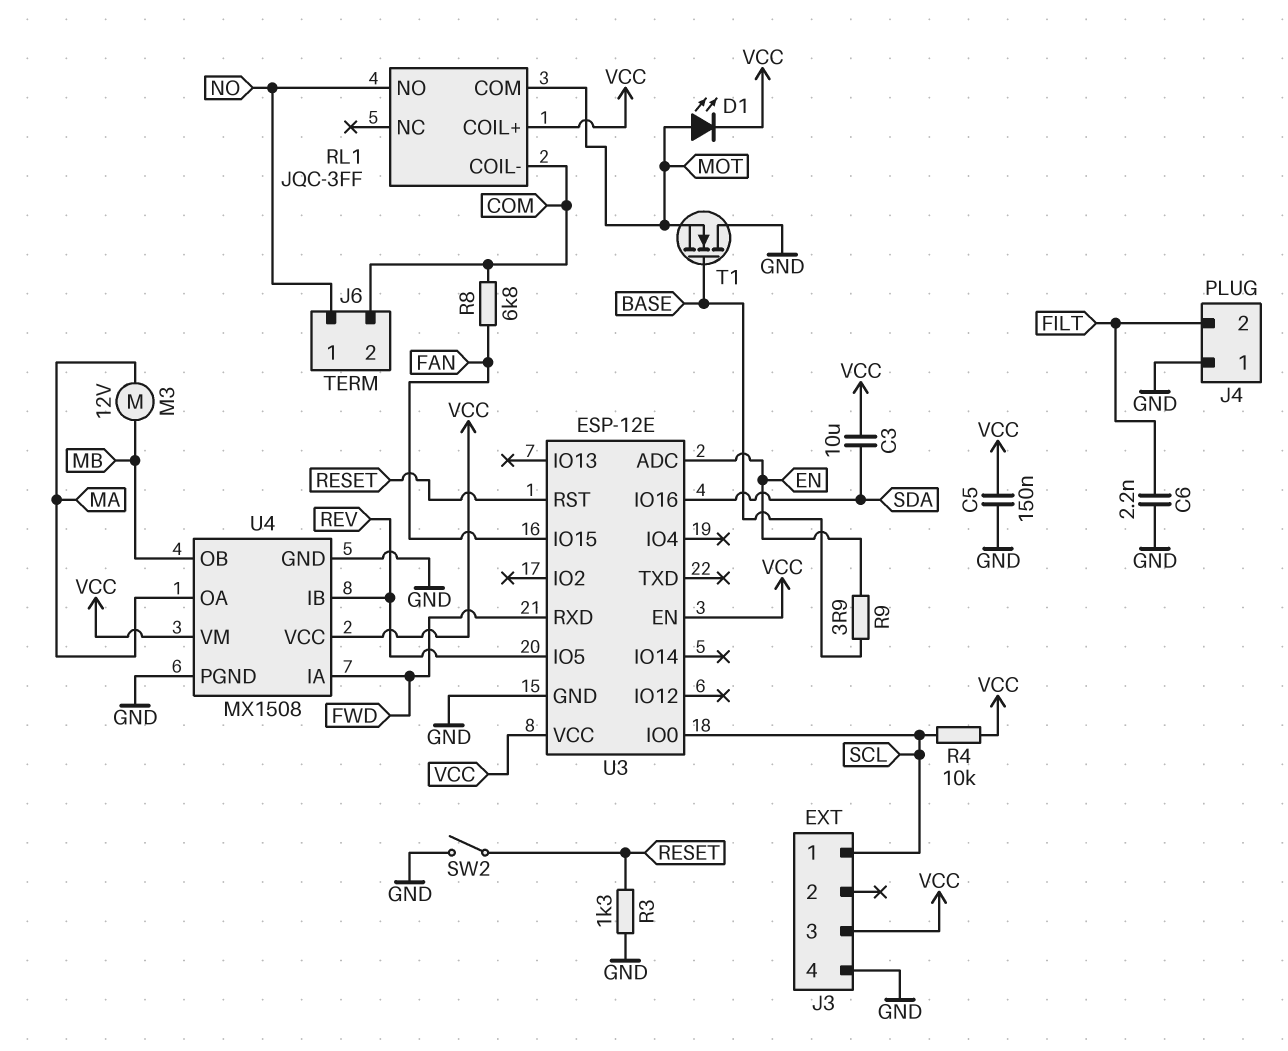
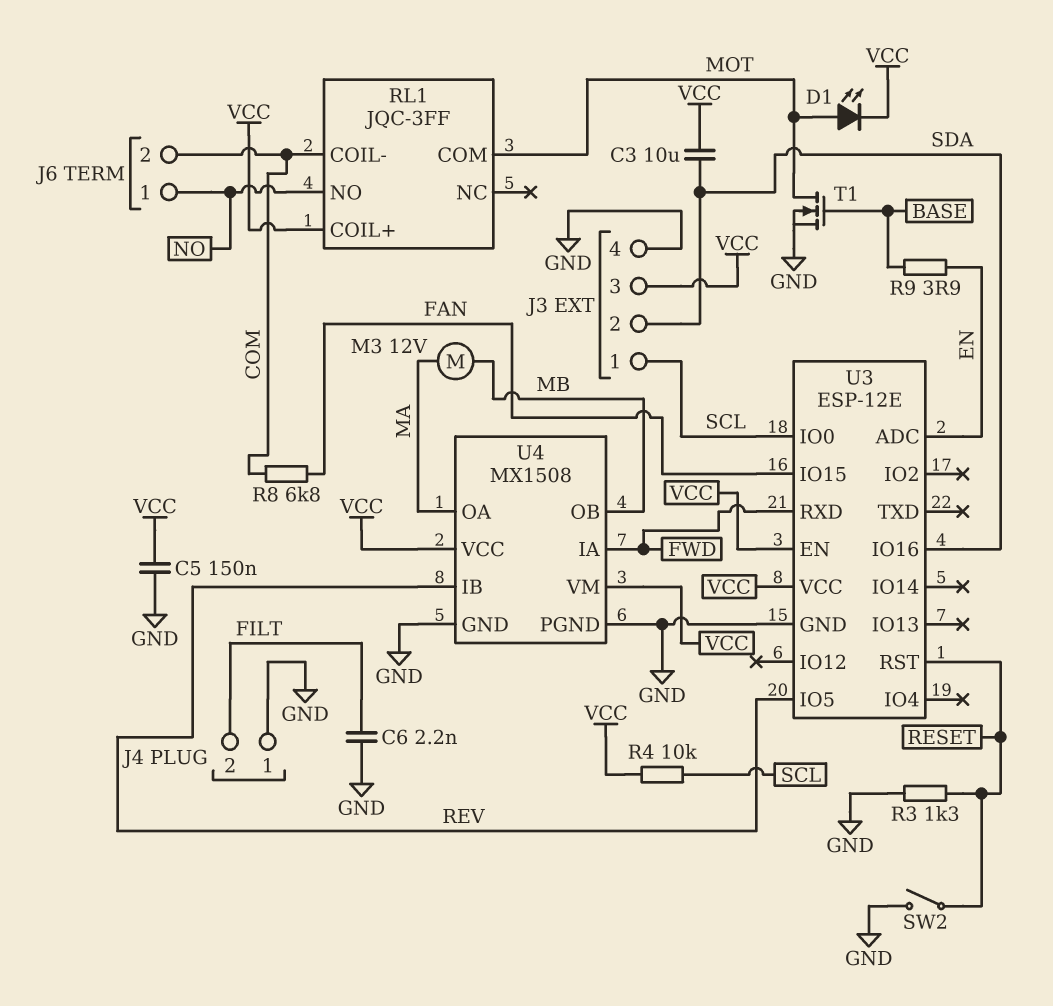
J3 pin 2: none -> SDA
T1: NMOS (G BASE, D GND, S MOT) -> NMOS (G BASE, D MOT, S GND)

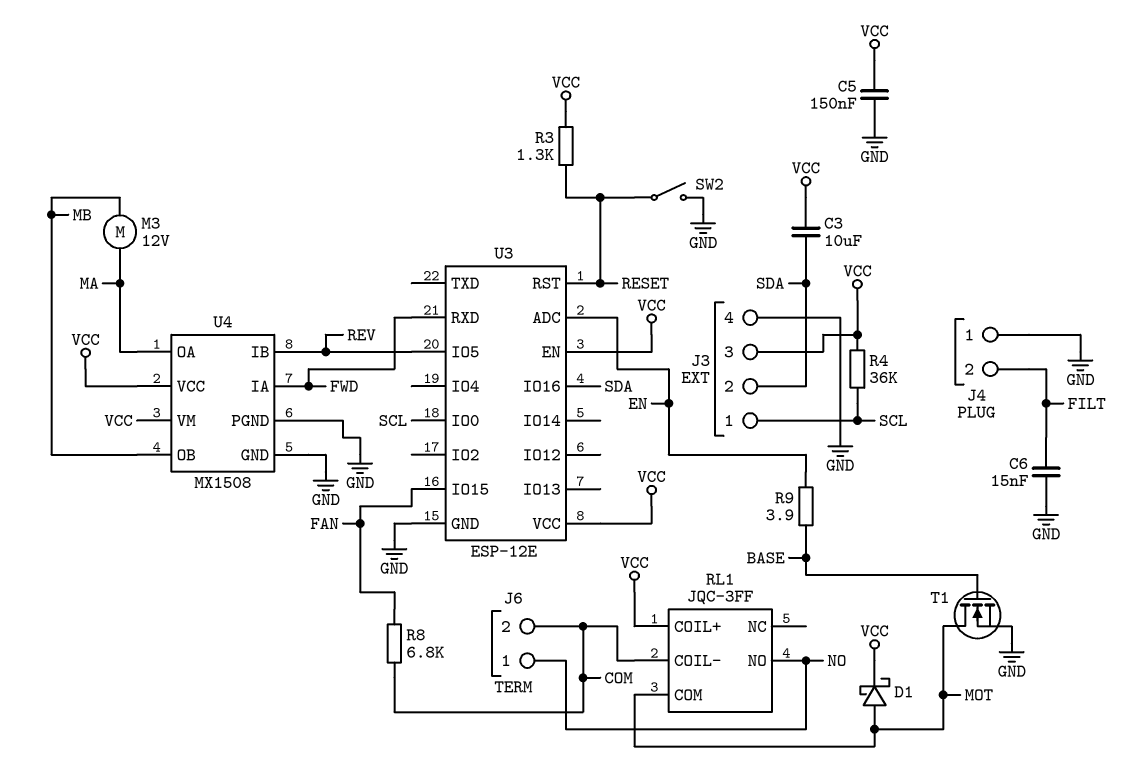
C6: 2.2nF (FILT, GND) -> 15nF (FILT, GND)
D1: LED (A MOT, K VCC) -> schottky (A MOT, K VCC)
R3: 1.3k (GND, RESET) -> 1.3k (RESET, VCC)
R4: 10k (SCL, VCC) -> 36k (SCL, VCC)

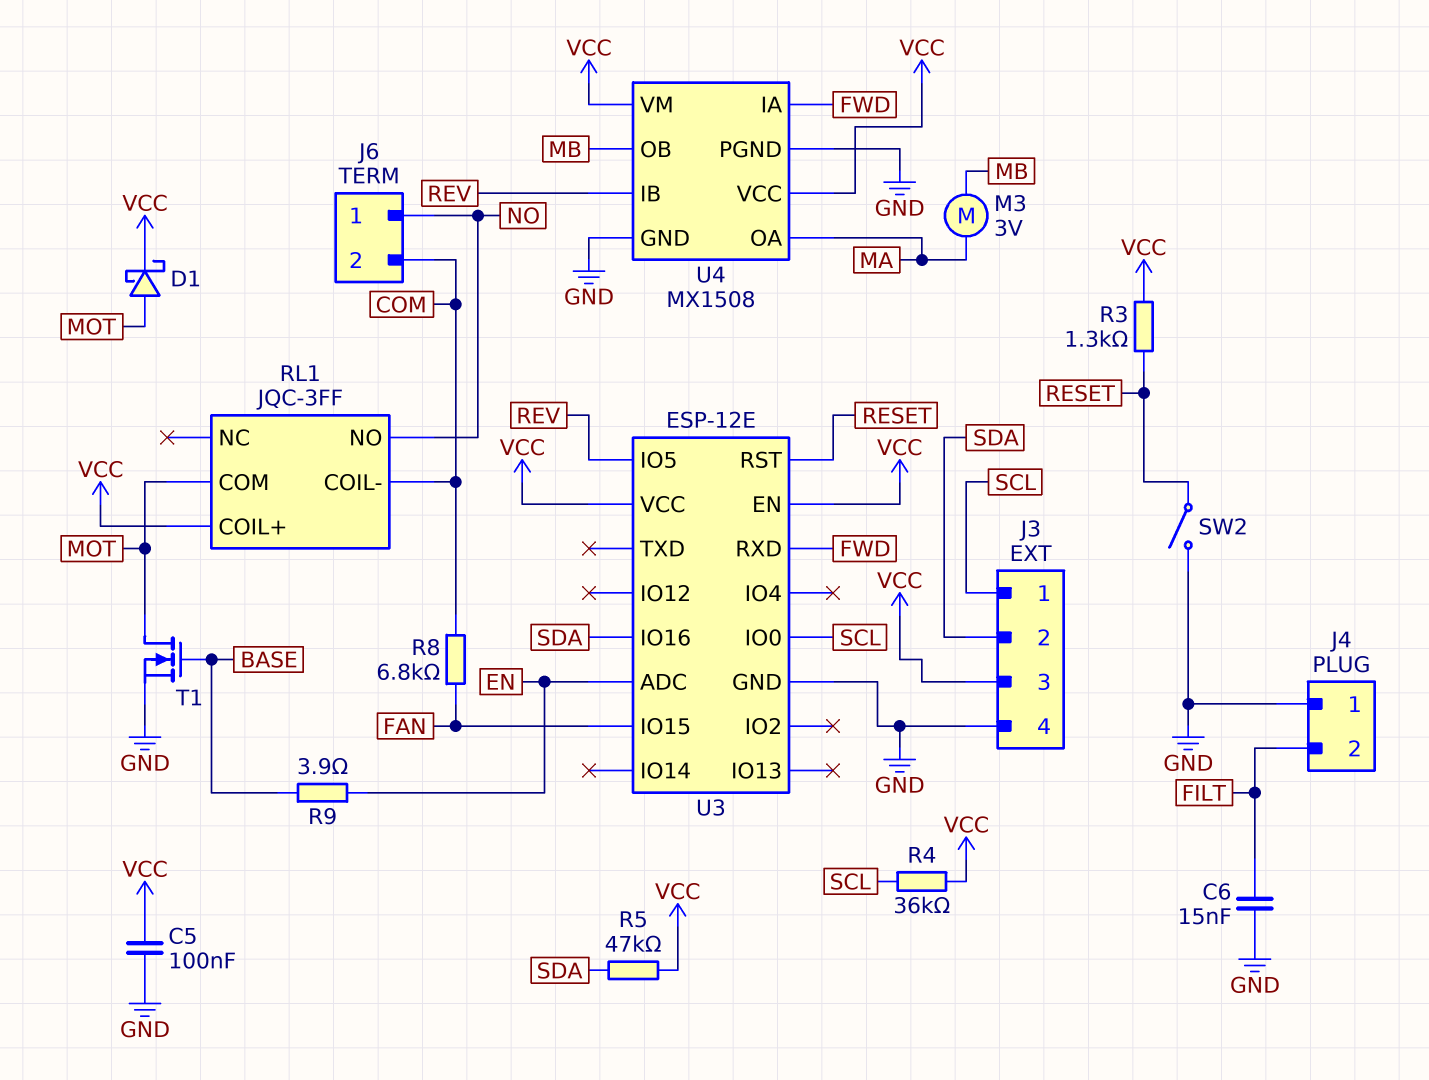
C3: 10uF (SDA, VCC) -> none
C5: 150nF (GND, VCC) -> 100nF (GND, VCC)
M3: motor 12V (MA, MB) -> motor 3V (MA, MB)
R5: none -> 47k (SDA, VCC)

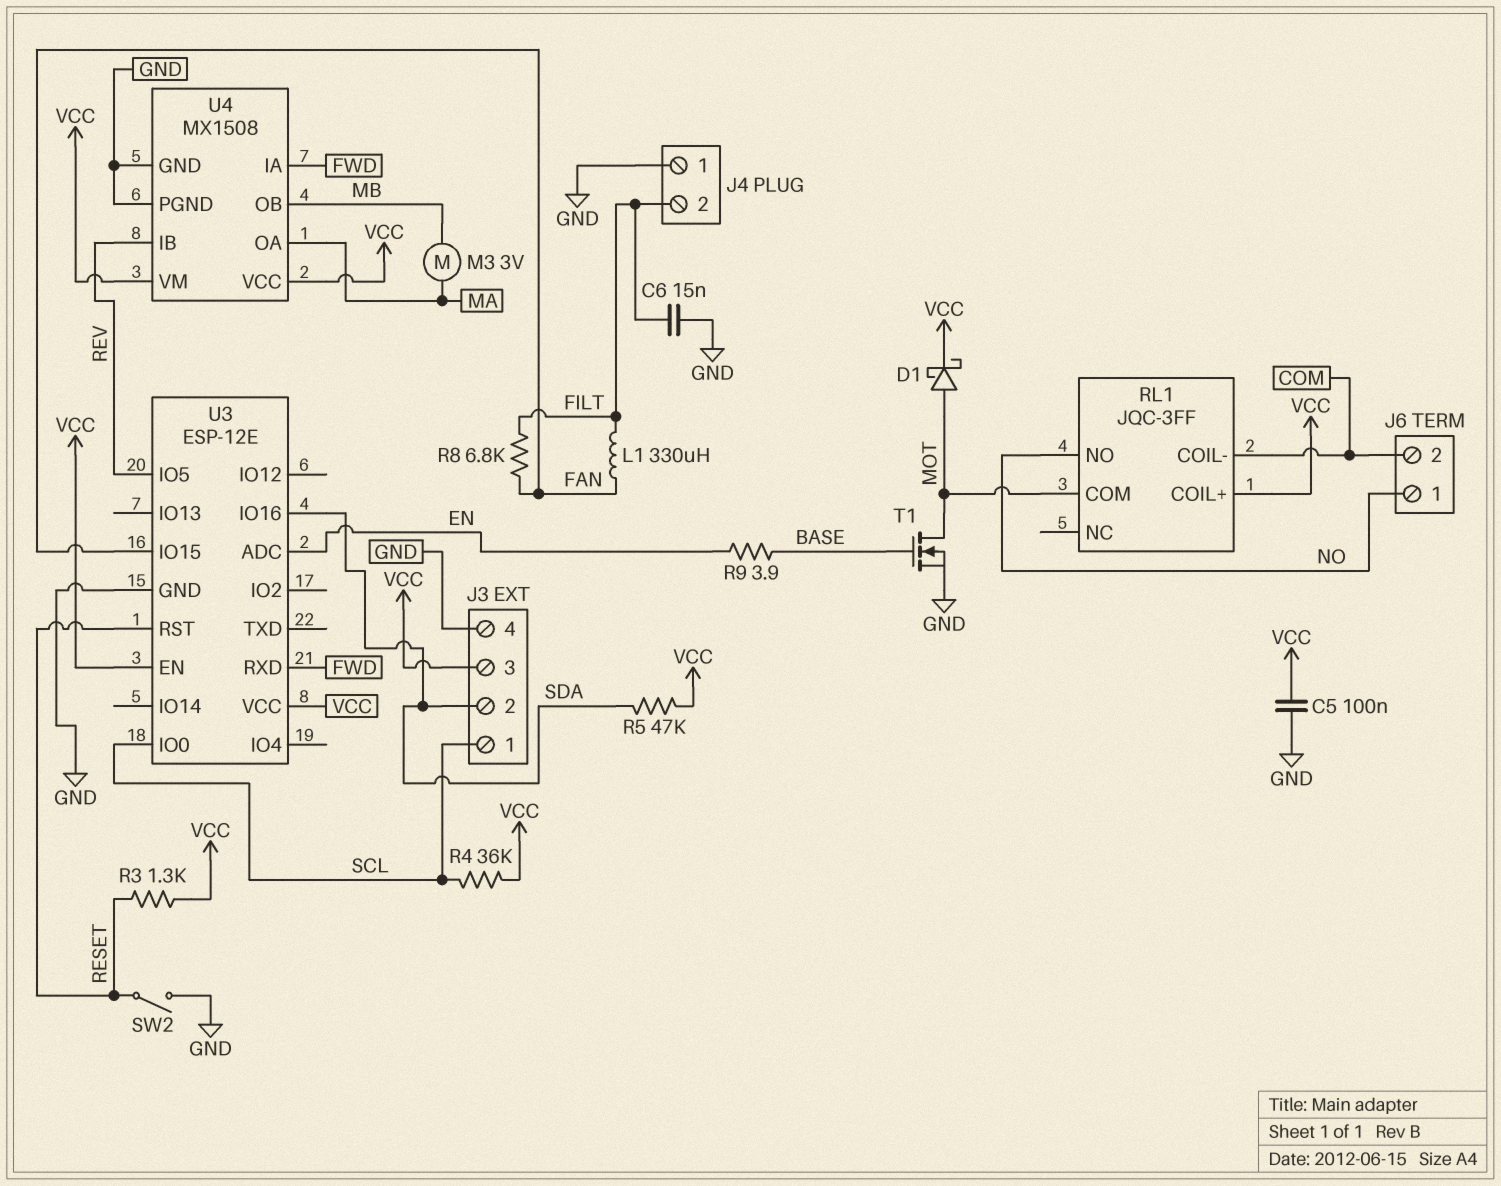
L1: none -> 330uH (FAN, FILT)
R8: 6.8k (COM, FAN) -> 6.8k (FAN, FILT)

